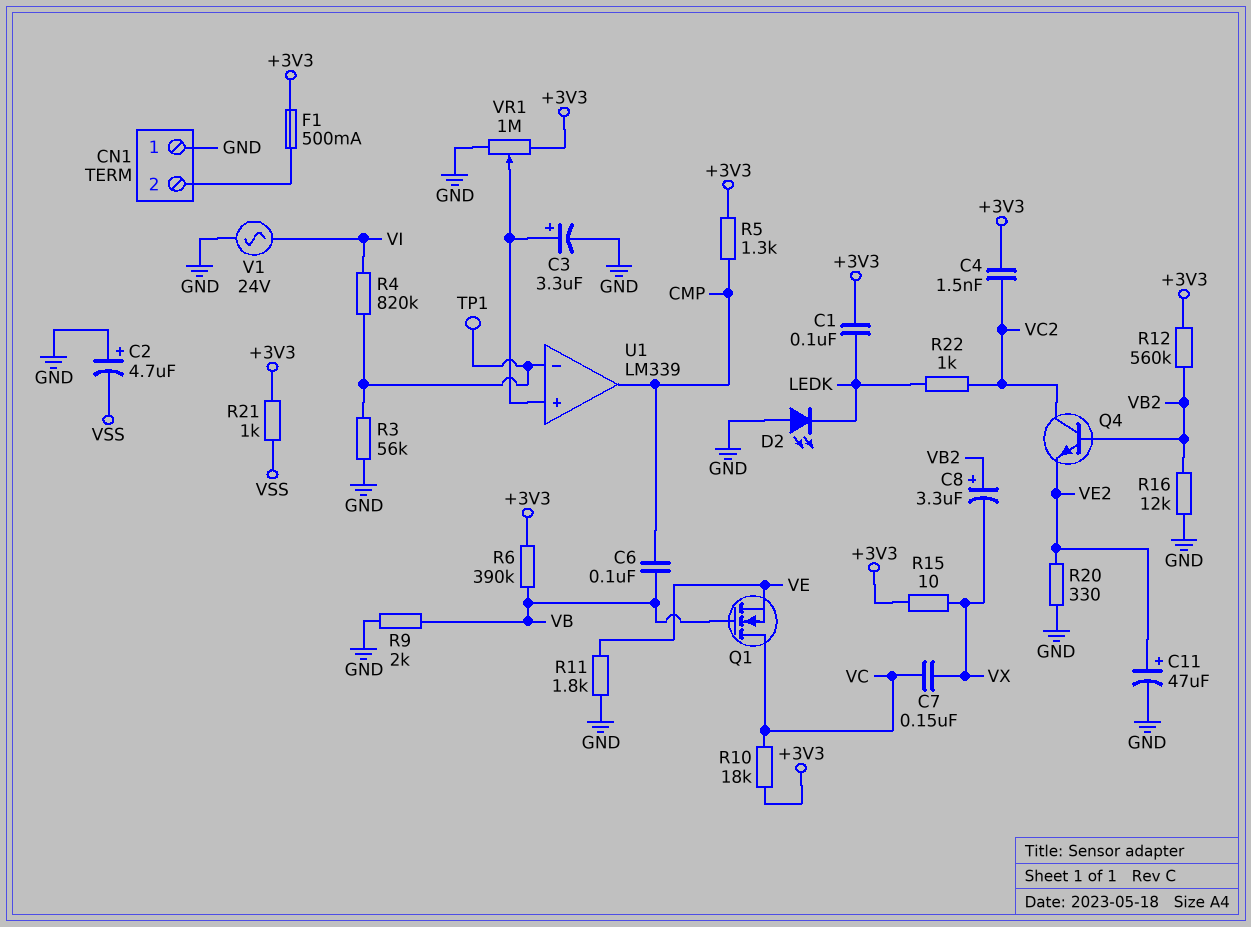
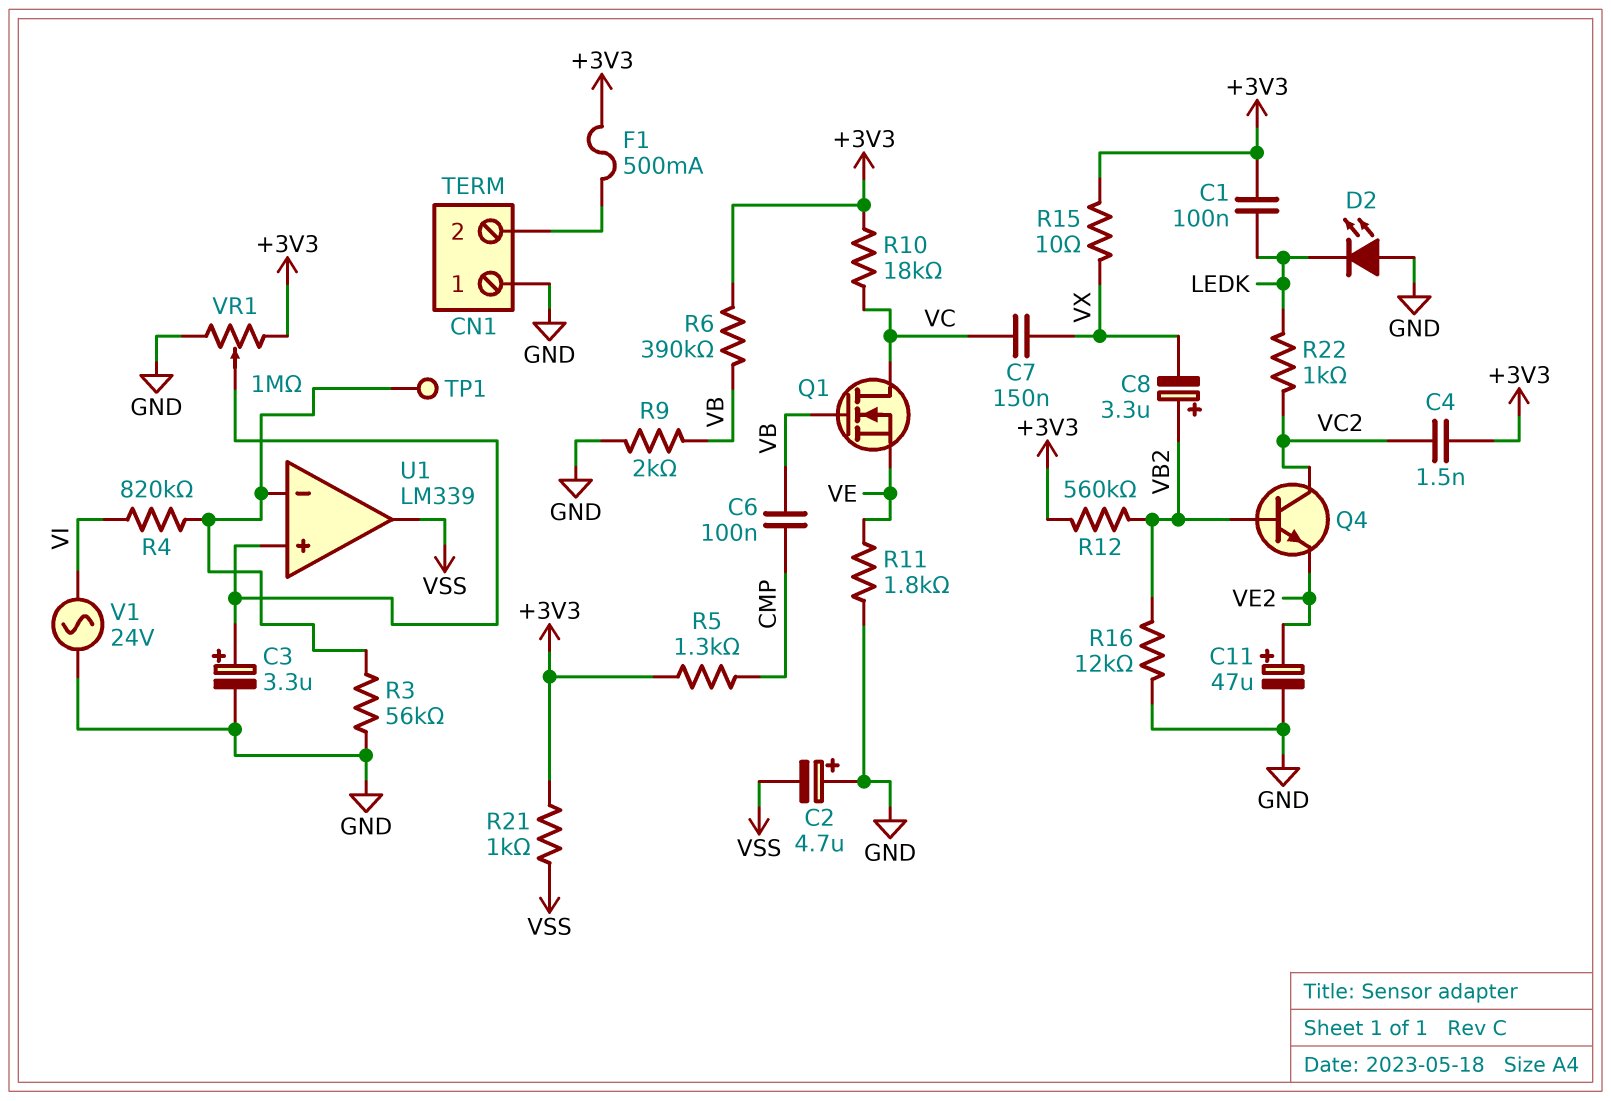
R20: 330 (GND, VE2) -> none
U1 pin out: CMP -> VSS

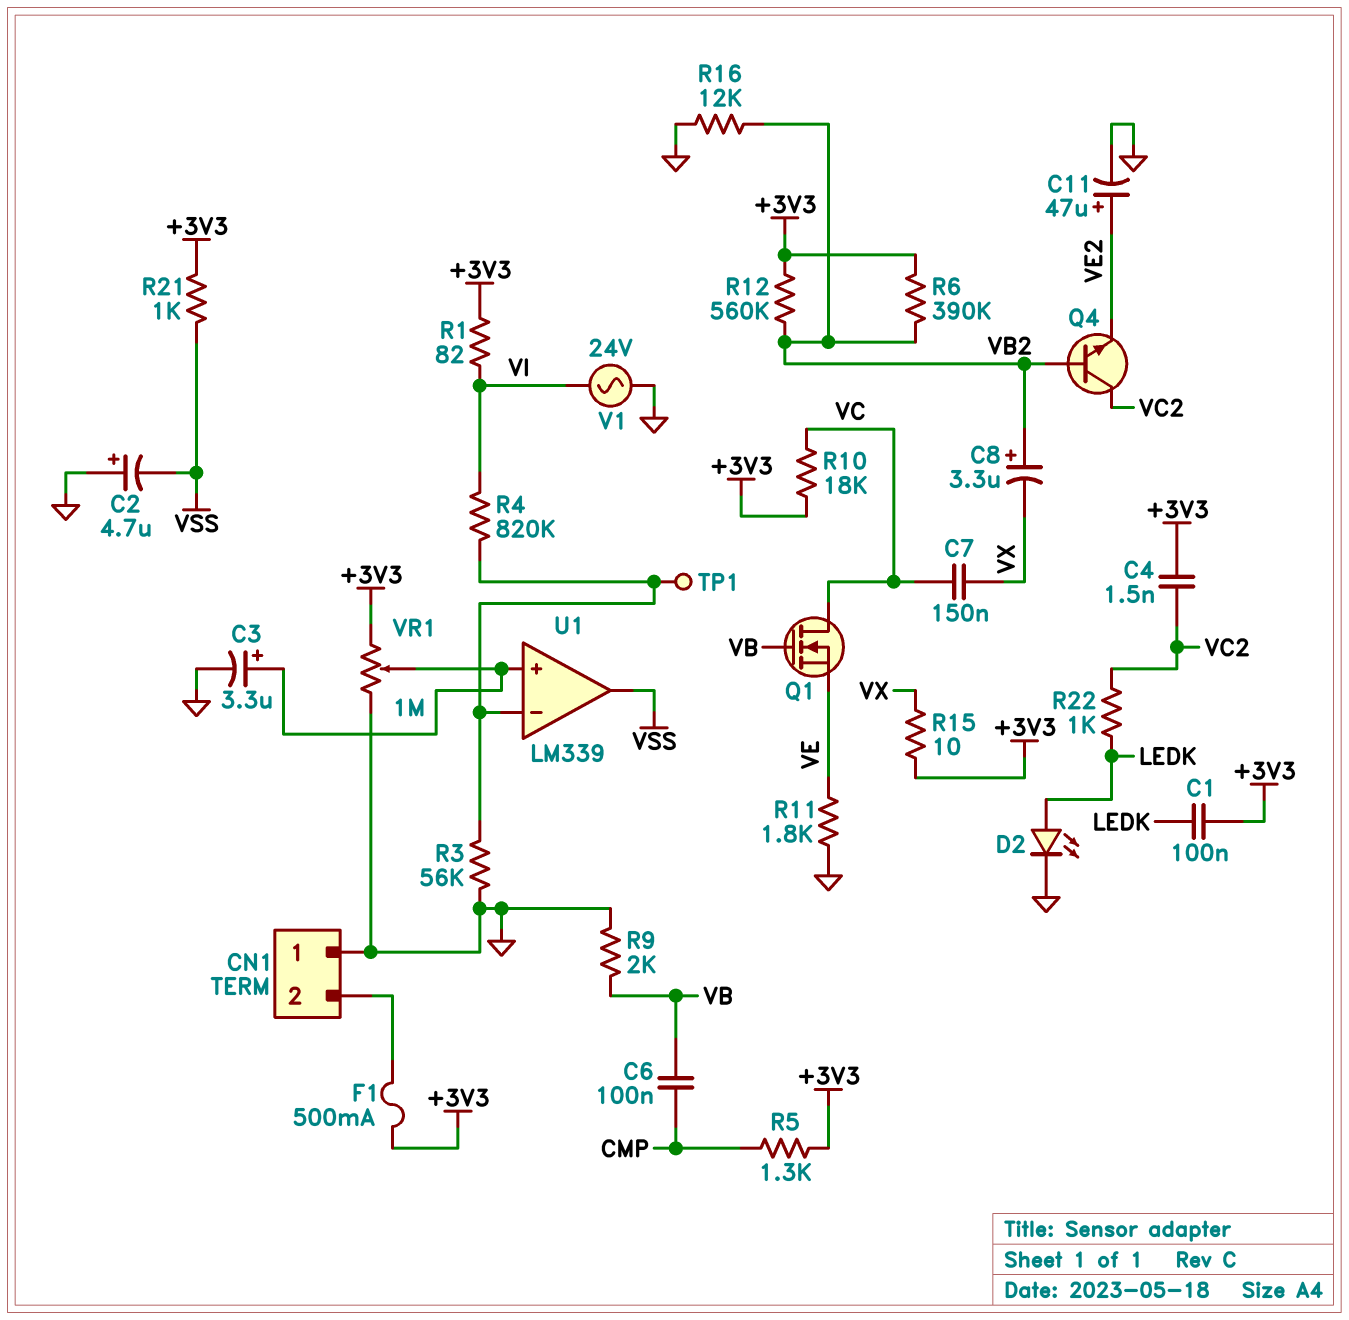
D2: LED (A GND, K LEDK) -> LED (A LEDK, K GND)
R1: none -> 82 (+3V3, VI)
R6: 390k (+3V3, VB) -> 390k (+3V3, VB2)

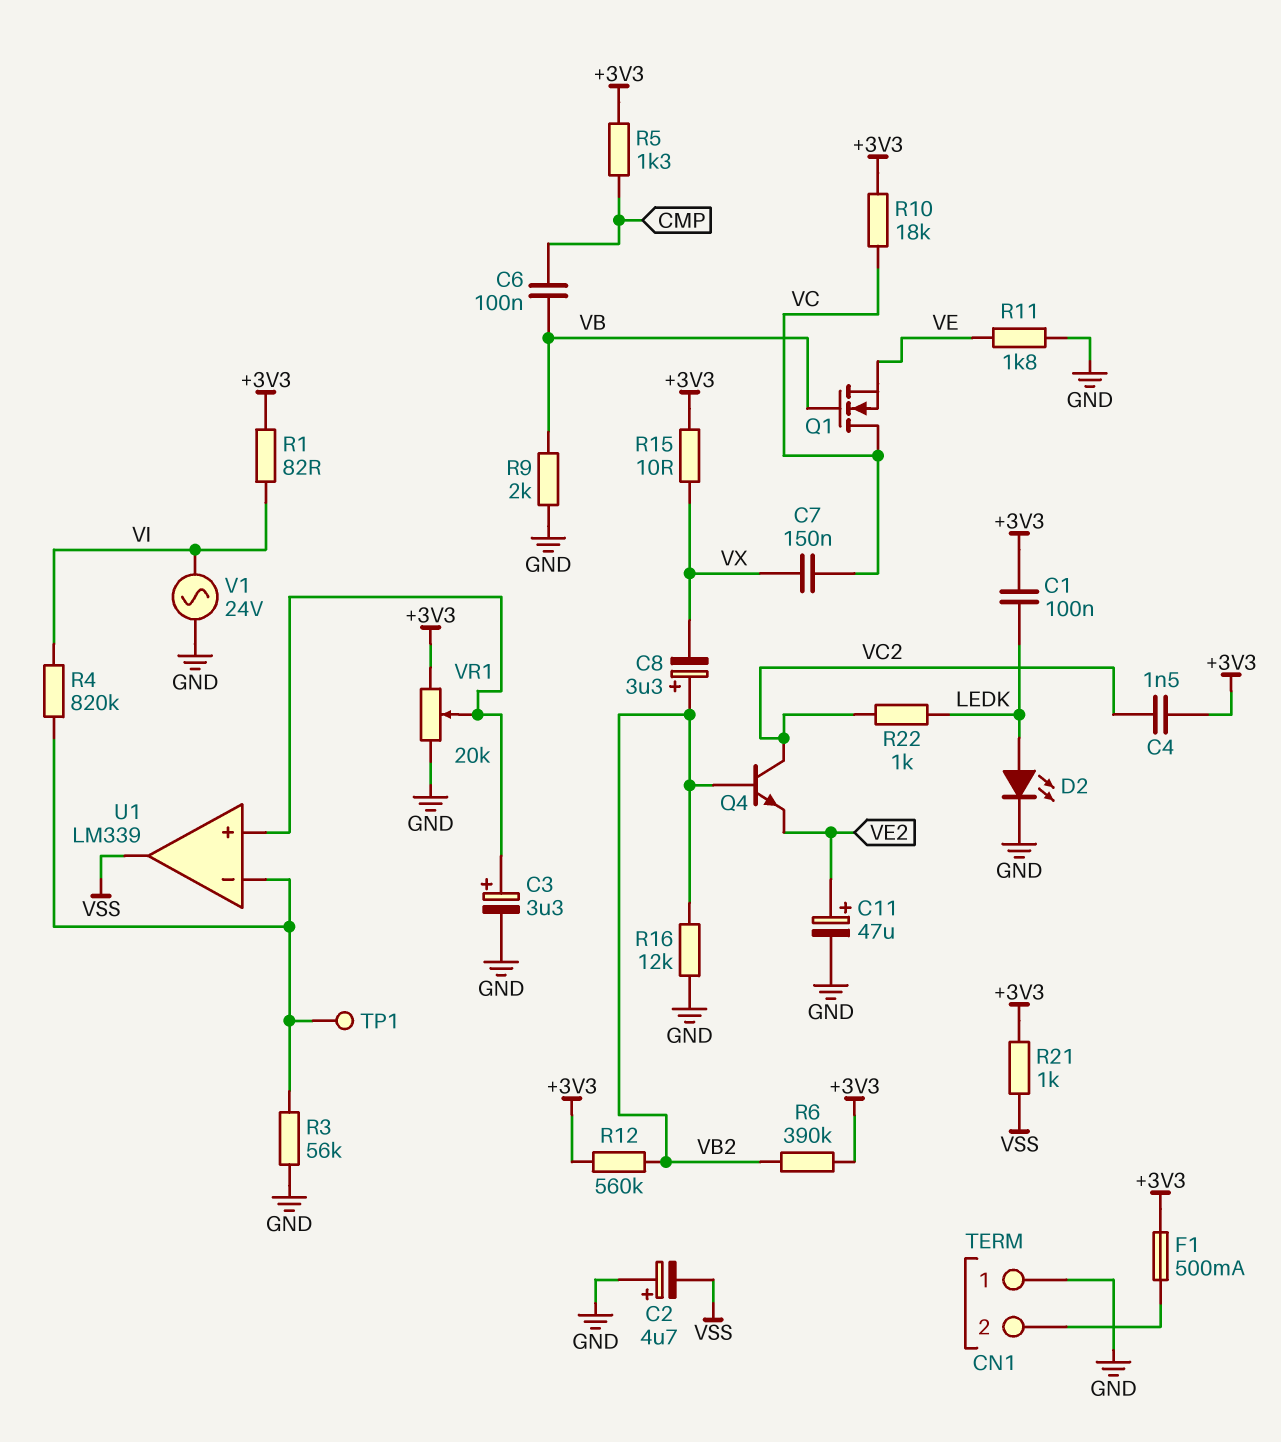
VR1: 1M (+3V3, GND, wiper U1/in+) -> 20k (+3V3, GND, wiper U1/in+)

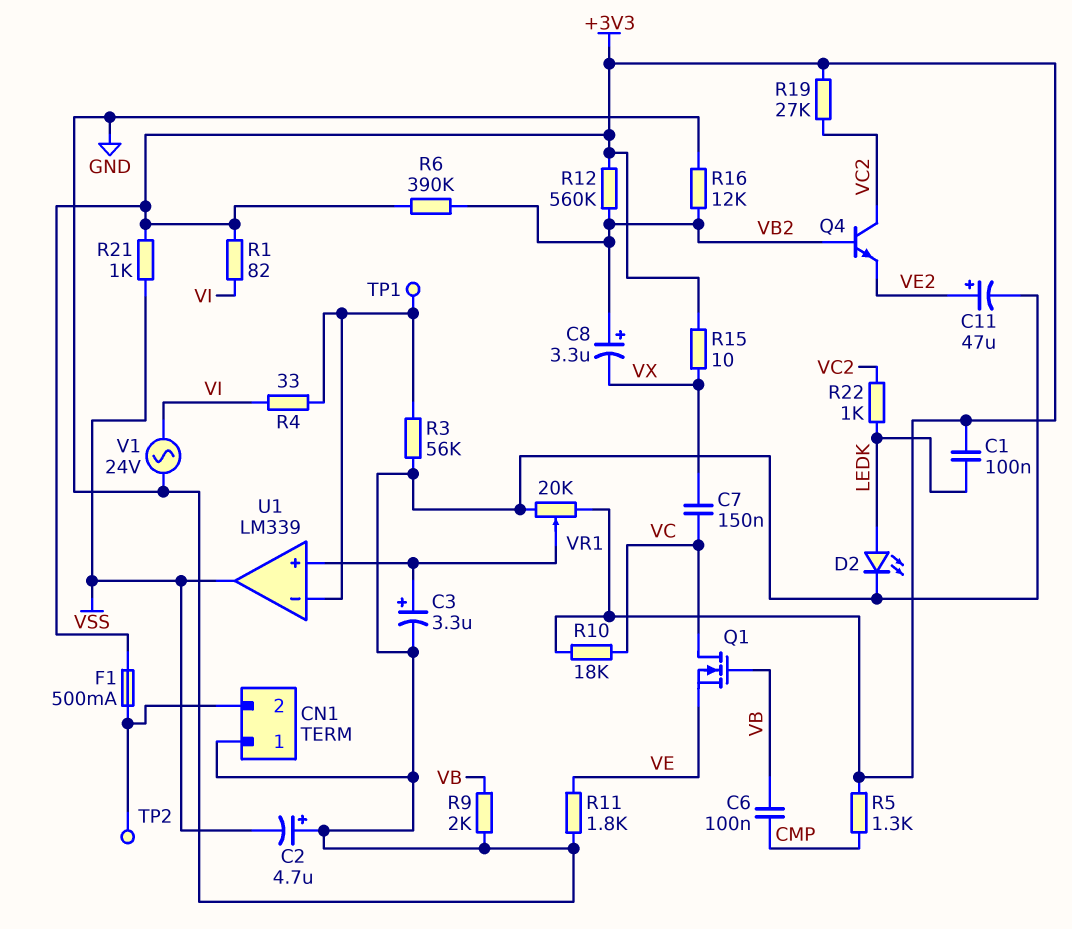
C4: 1.5nF (+3V3, VC2) -> none
R4: 820k (U1/in-, VI) -> 33 (U1/in-, VI)
R19: none -> 27k (+3V3, VC2)
TP2: none -> test point (CN1/2)

